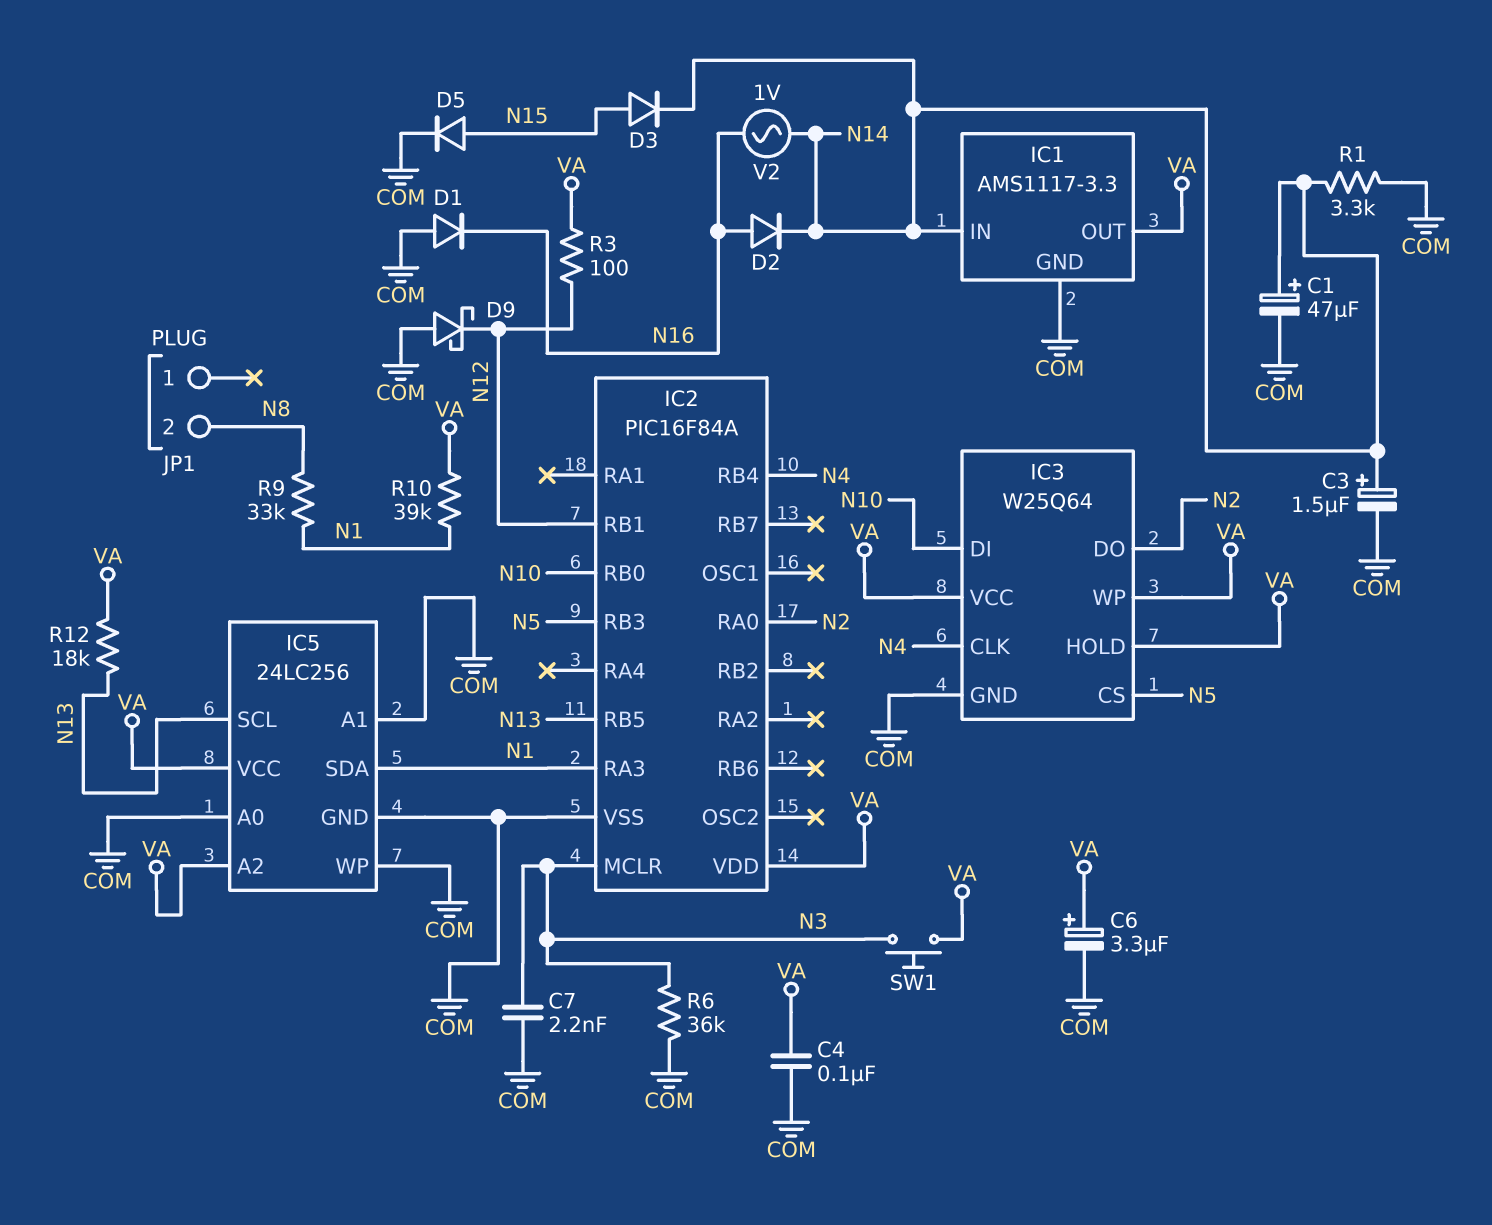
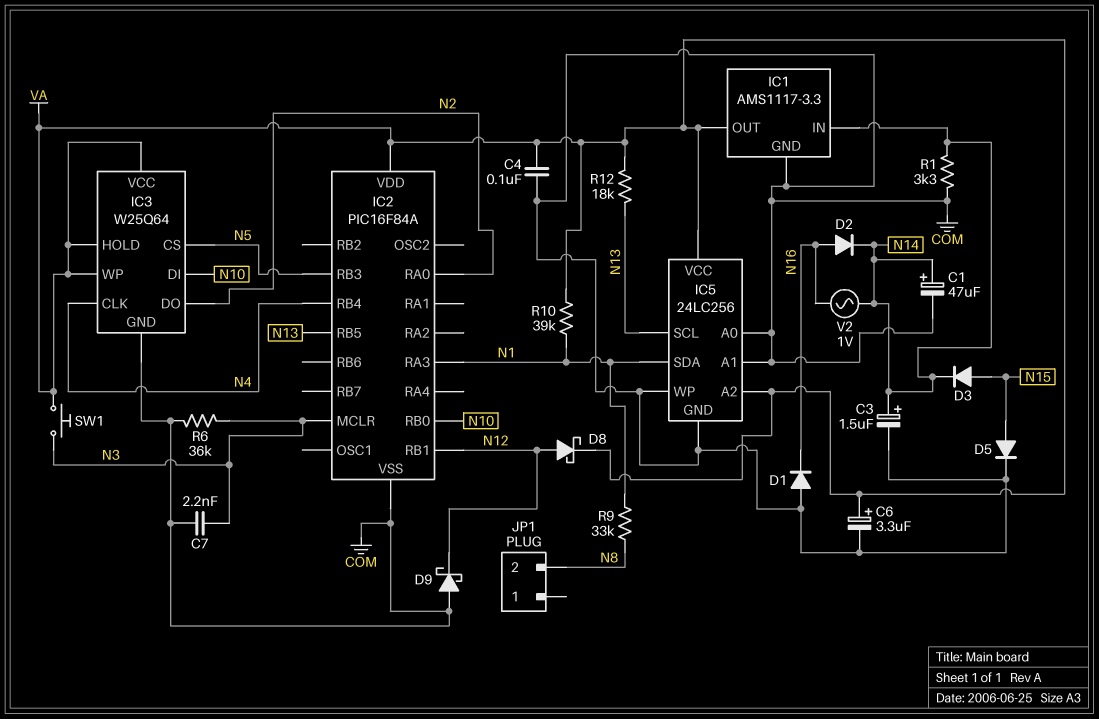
D8: none -> schottky (A N12, K VA)
R3: 100 (N12, VA) -> none

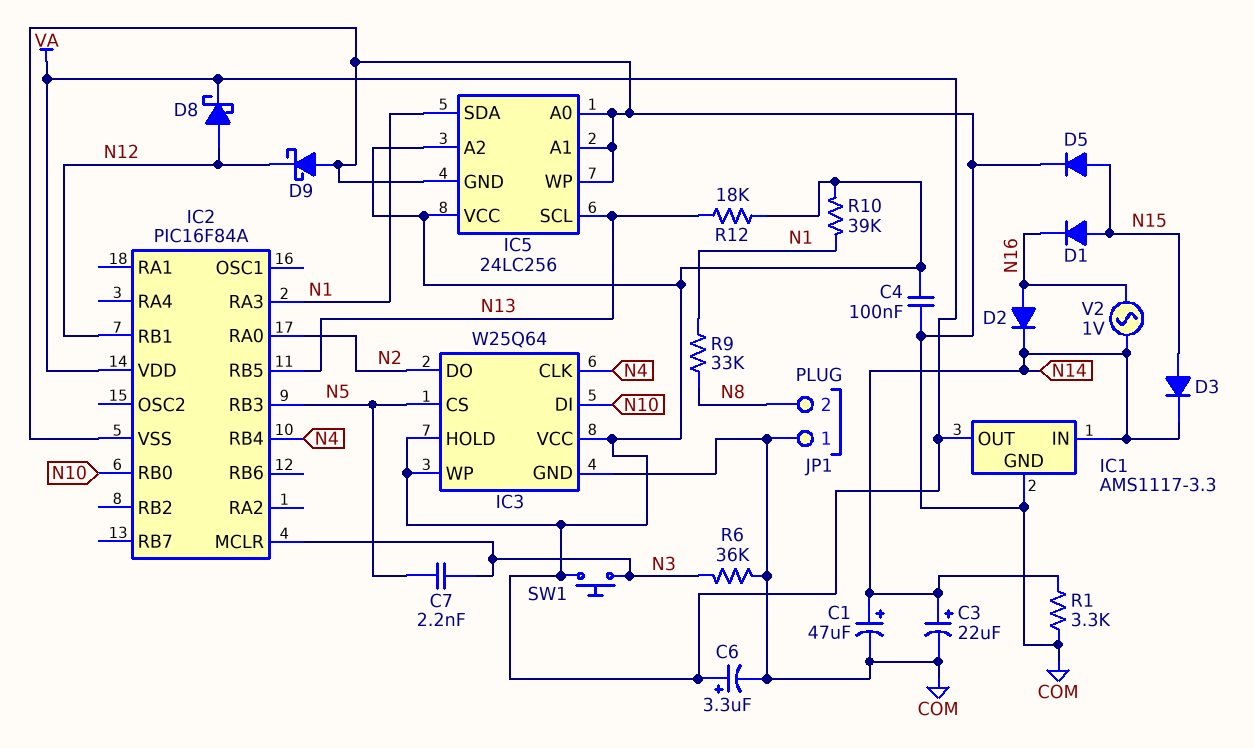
C3: 1.5uF (plus N14, minus COM) -> 22uF (plus N14, minus COM)
C7: 2.2nF (COM, N3) -> 2.2nF (N3, N5)
D1: diode (A COM, K N16) -> diode (A N15, K N16)
JP1 pin 1: none -> COM

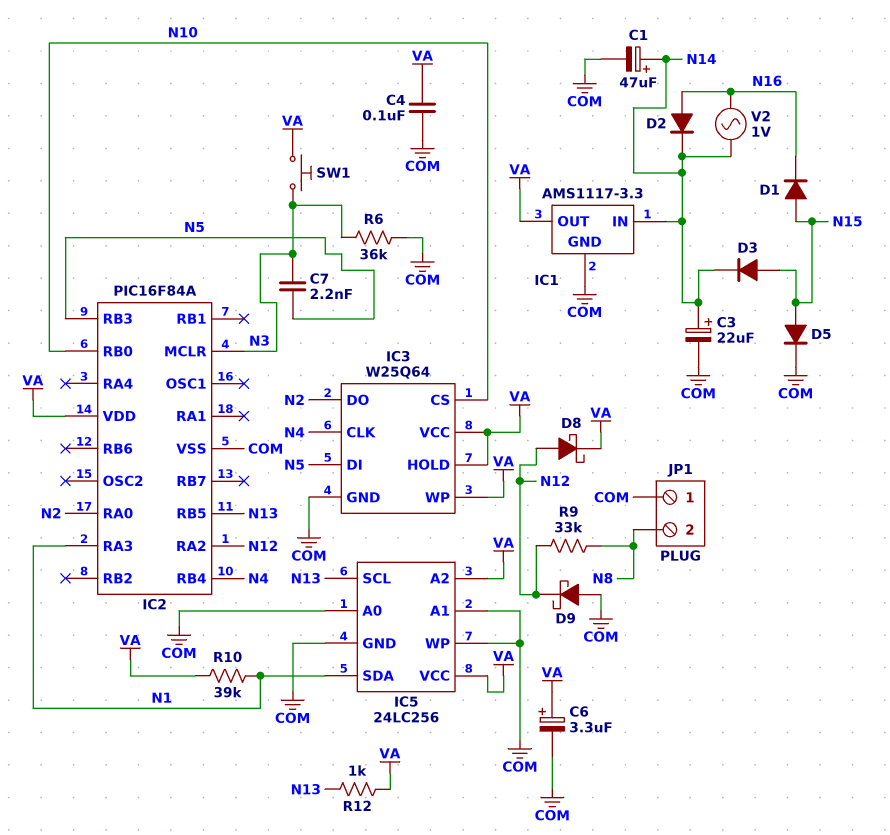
IC2 pin RA2: none -> N12
IC2 pin RB1: N12 -> none
IC3 pin CS: N5 -> N10
IC3 pin DI: N10 -> N5
R1: 3.3k (COM, N14) -> none
R9: 33k (N1, N8) -> 33k (N8, N12)
R12: 18k (N13, VA) -> 1k (N13, VA)

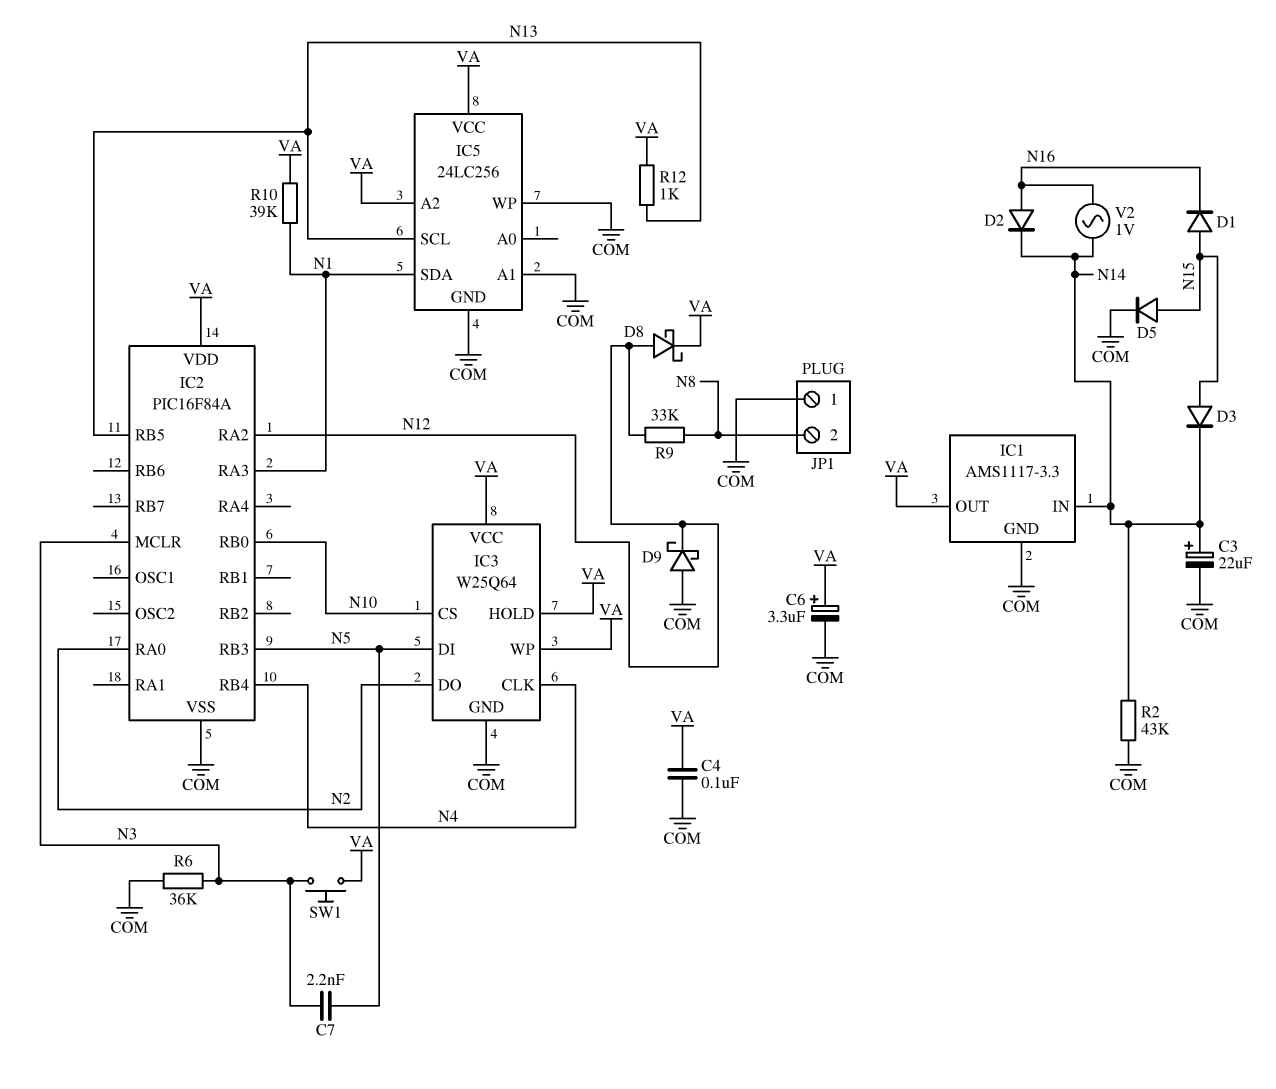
C1: 47uF (plus N14, minus COM) -> none
IC5 pin A0: COM -> none
R2: none -> 43k (COM, N14)

